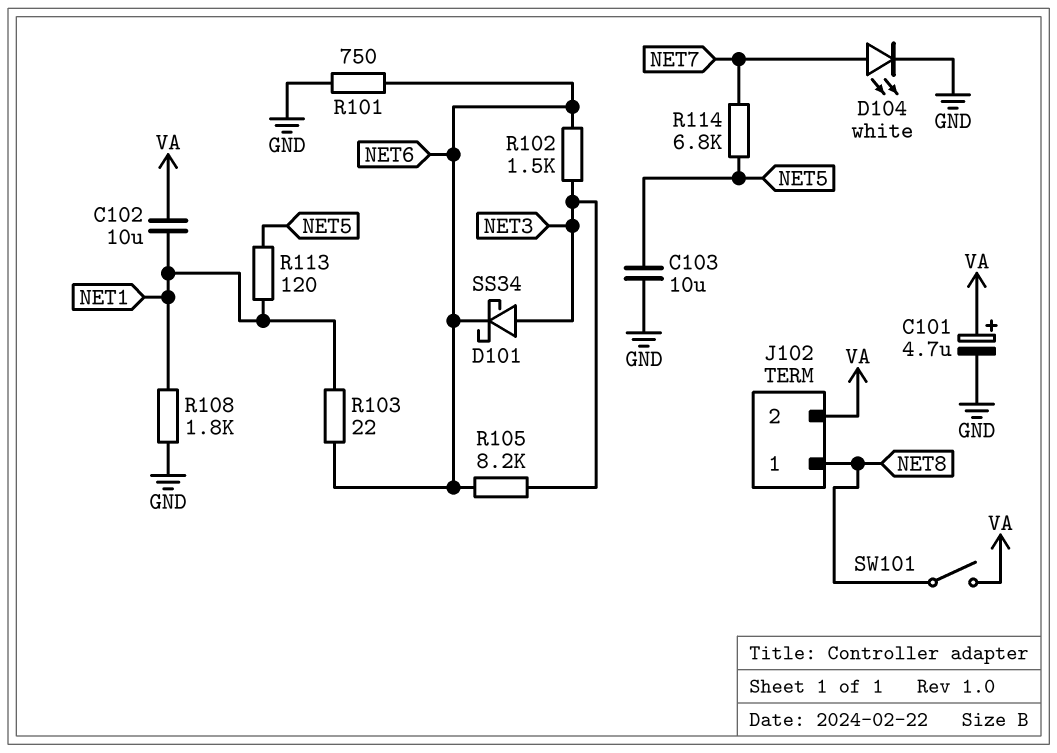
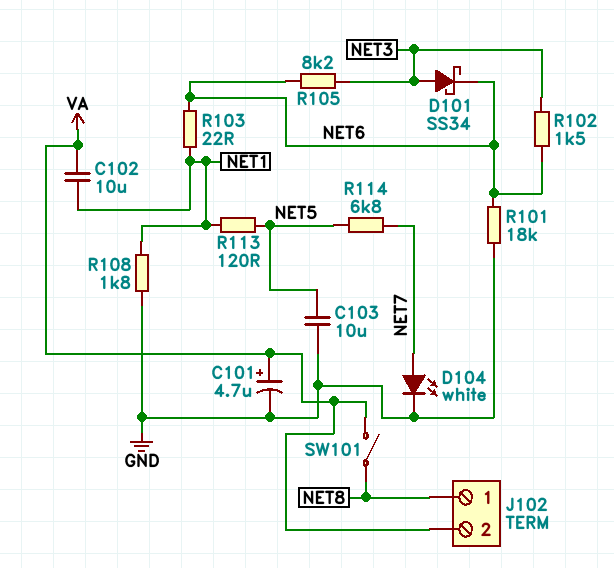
R101: 750 (GND, NET6) -> 18k (GND, NET6)

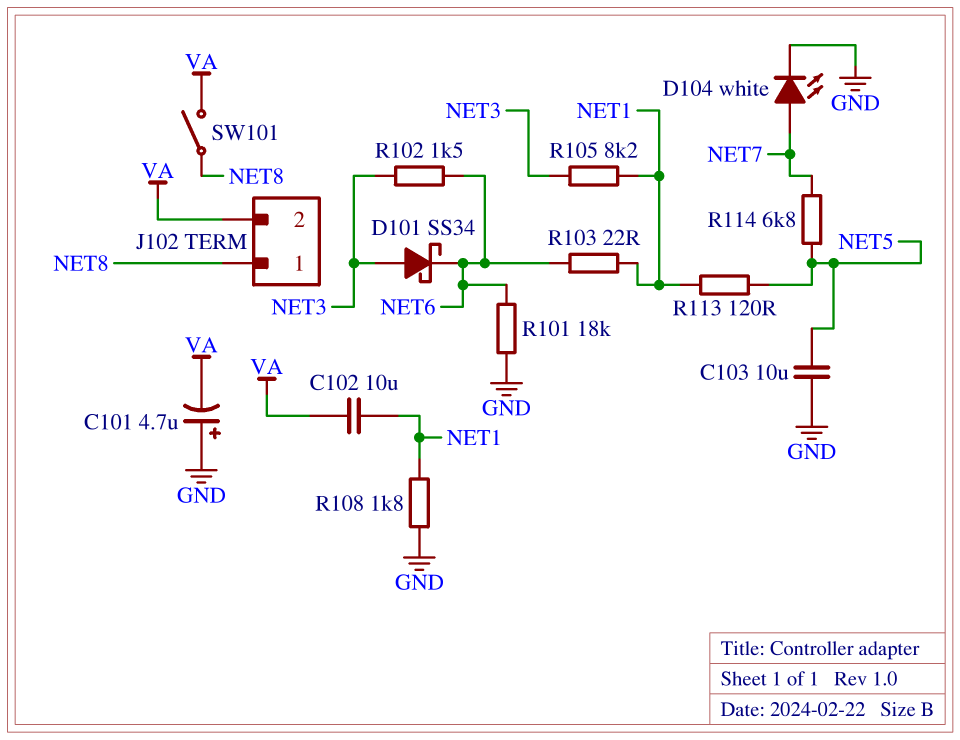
C101: 4.7uF (plus VA, minus GND) -> 4.7uF (plus GND, minus VA)
R105: 8.2k (NET3, NET6) -> 8.2k (NET1, NET3)

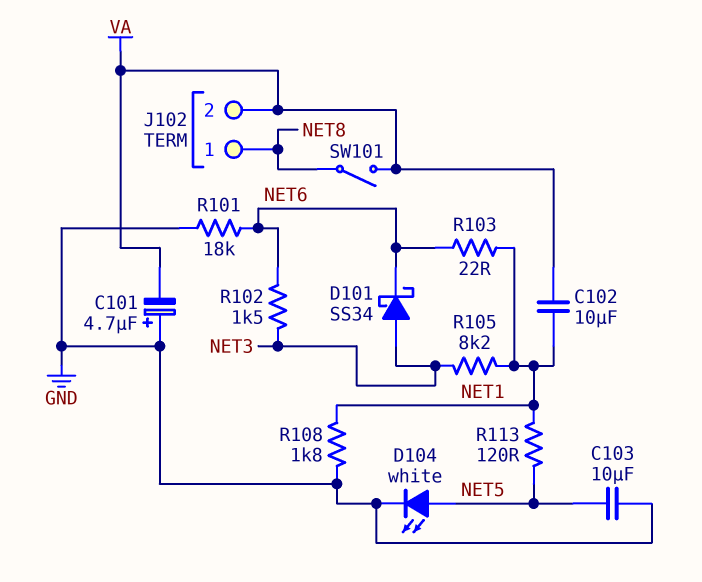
D104: LED white (A NET7, K GND) -> LED white (A NET5, K GND)
R114: 6.8k (NET5, NET7) -> none

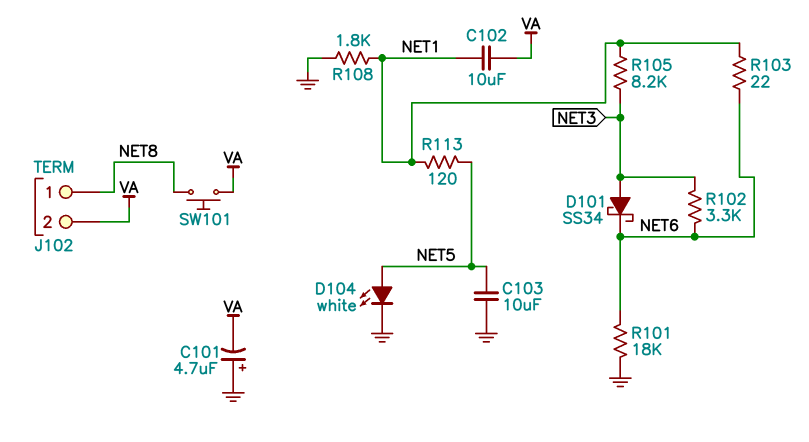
R102: 1.5k (NET3, NET6) -> 3.3k (NET3, NET6)
SW101: switch (NET8, VA) -> button (NET8, VA)

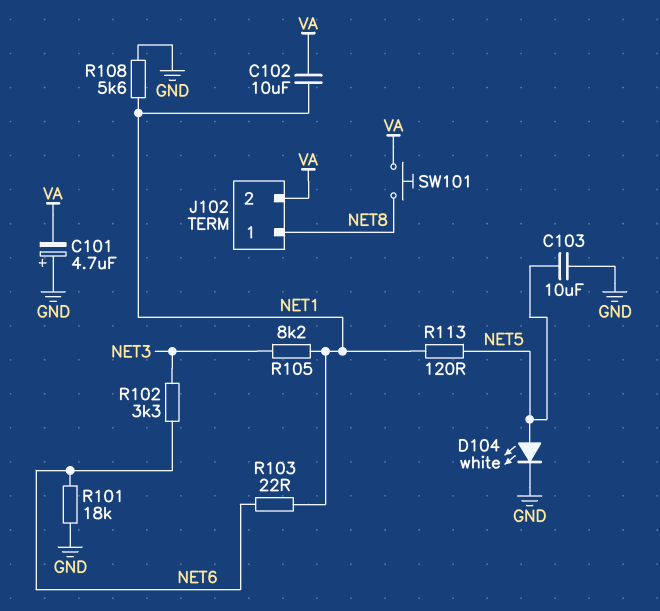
D101: schottky SS34 (A NET3, K NET6) -> none
R108: 1.8k (GND, NET1) -> 5.6k (GND, NET1)

